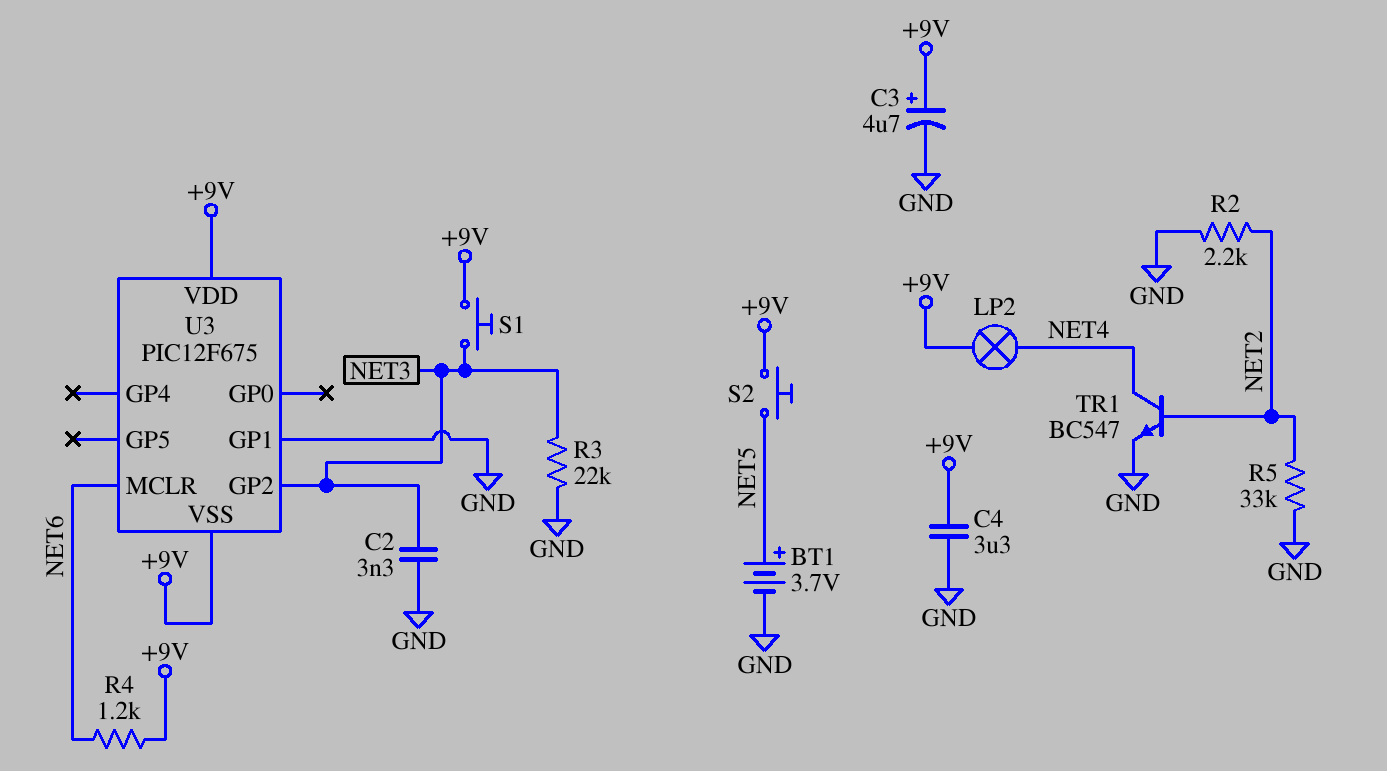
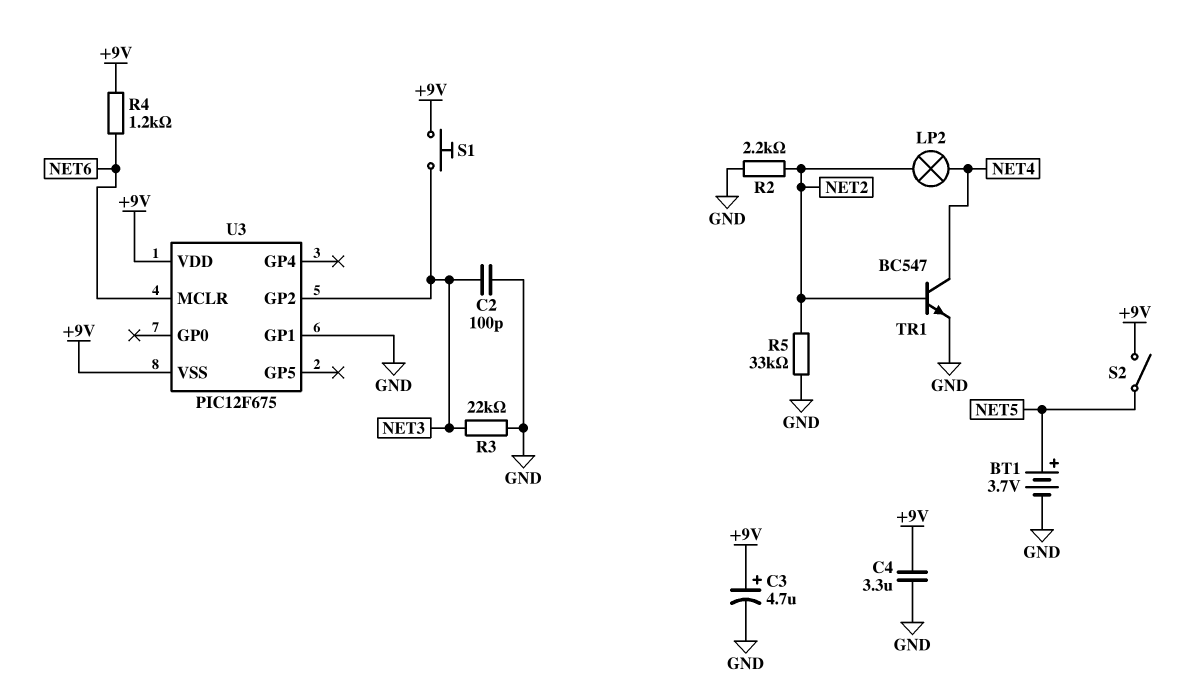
C2: 3.3nF (GND, NET3) -> 100pF (GND, NET3)
LP2: lamp (+9V, NET4) -> lamp (NET2, NET4)
S2: button (+9V, NET5) -> switch (+9V, NET5)

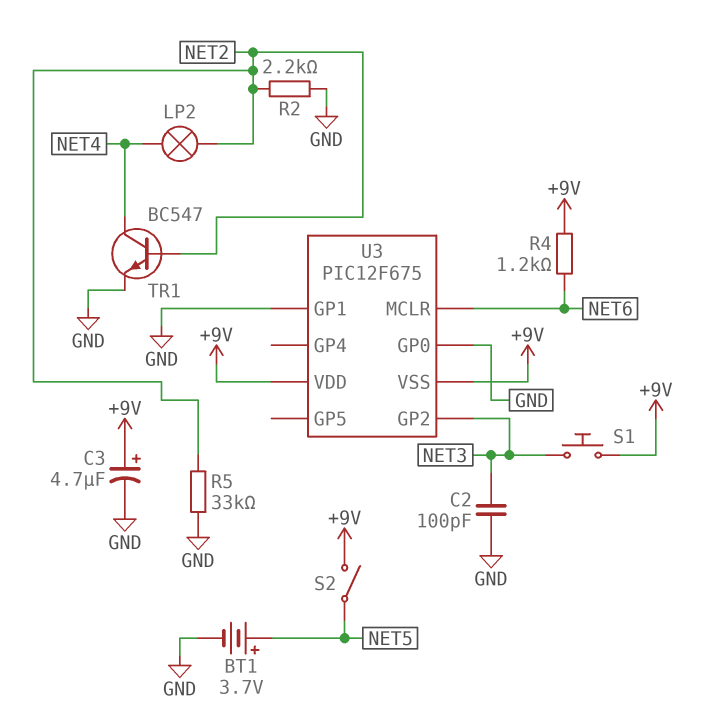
C4: 3.3uF (+9V, GND) -> none
R3: 22k (GND, NET3) -> none
U3 pin GP0: none -> GND

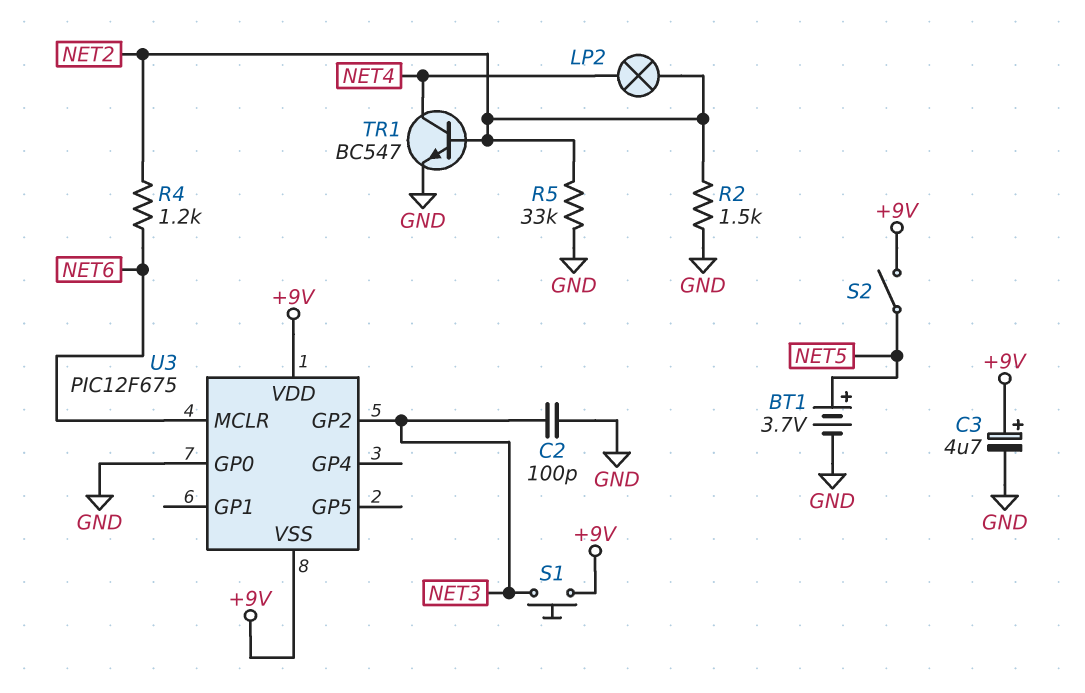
R2: 2.2k (GND, NET2) -> 1.5k (GND, NET2)
R4: 1.2k (+9V, NET6) -> 1.2k (NET2, NET6)
U3 pin GP1: GND -> none

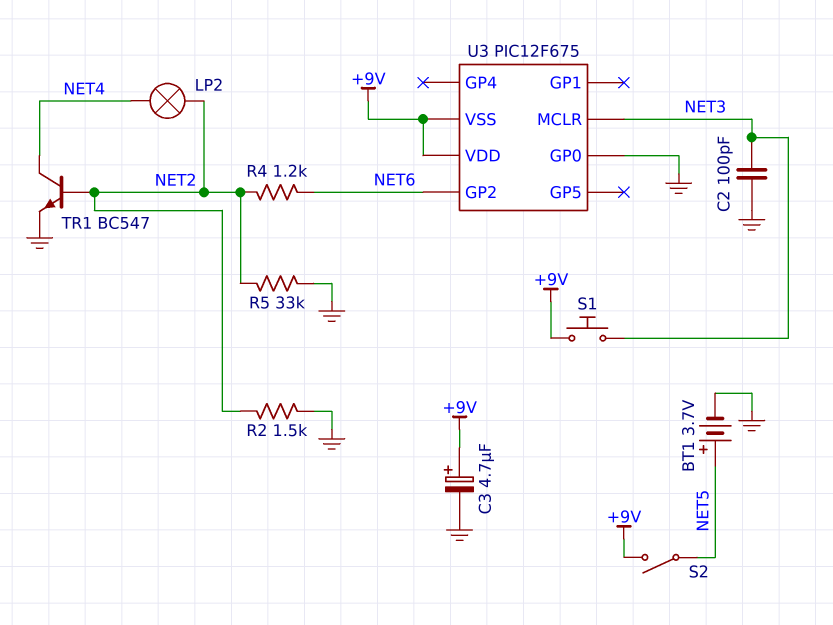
U3 pin GP2: NET3 -> NET6
U3 pin MCLR: NET6 -> NET3

